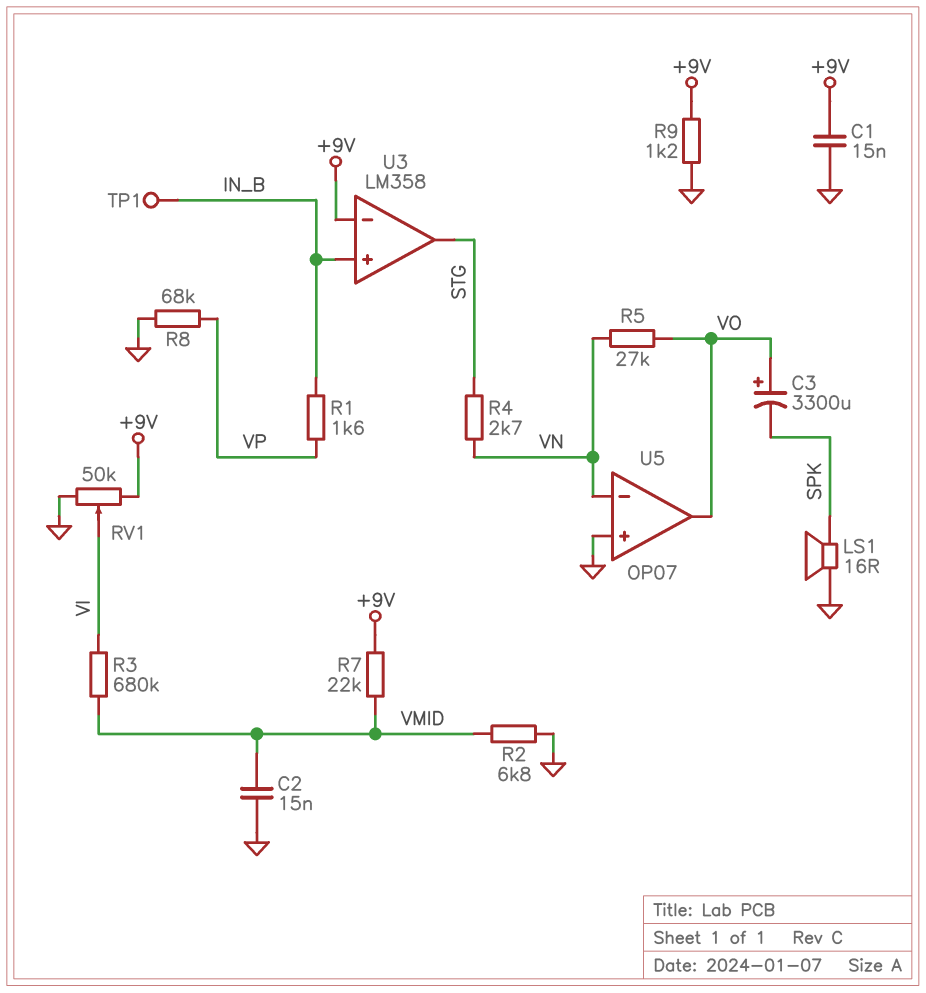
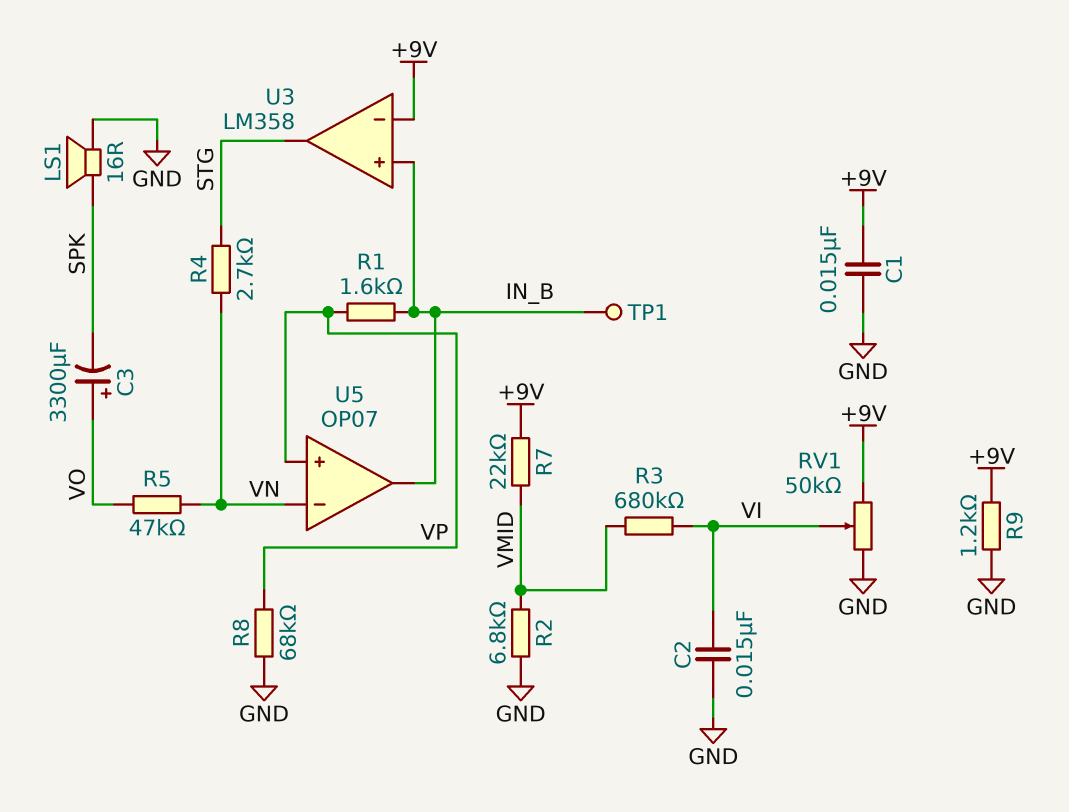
C2: 15nF (GND, VMID) -> 15nF (GND, VI)
R5: 27k (VN, VO) -> 47k (VN, VO)
U5 pin in+: GND -> VP
U5 pin out: VO -> IN_B

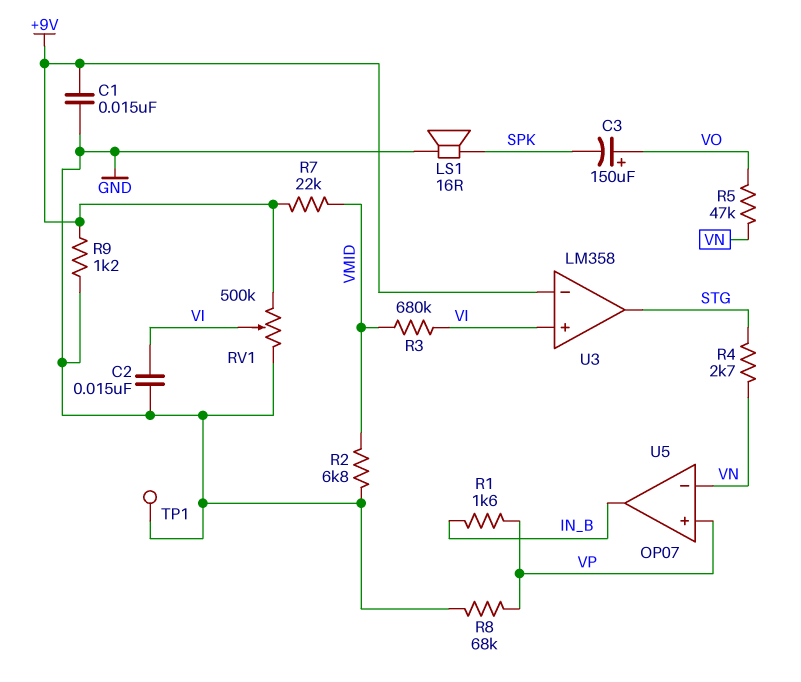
C3: 3300uF (plus VO, minus SPK) -> 150uF (plus VO, minus SPK)
RV1: 50k (+9V, GND, wiper VI) -> 500k (+9V, GND, wiper VI)
TP1: test point (IN_B) -> test point (GND)
U3 pin in+: IN_B -> VI

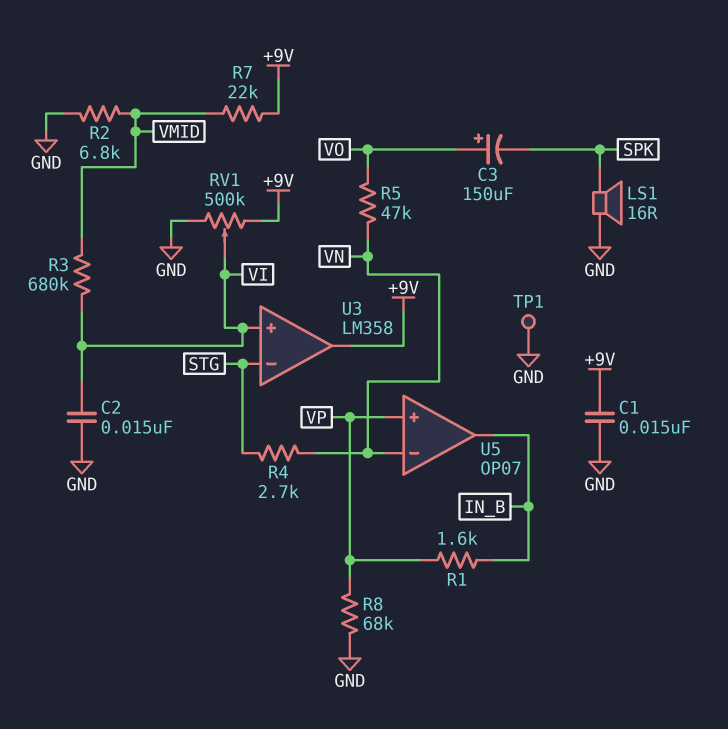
R9: 1.2k (+9V, GND) -> none
U3 pin in-: +9V -> STG
U3 pin out: STG -> +9V

